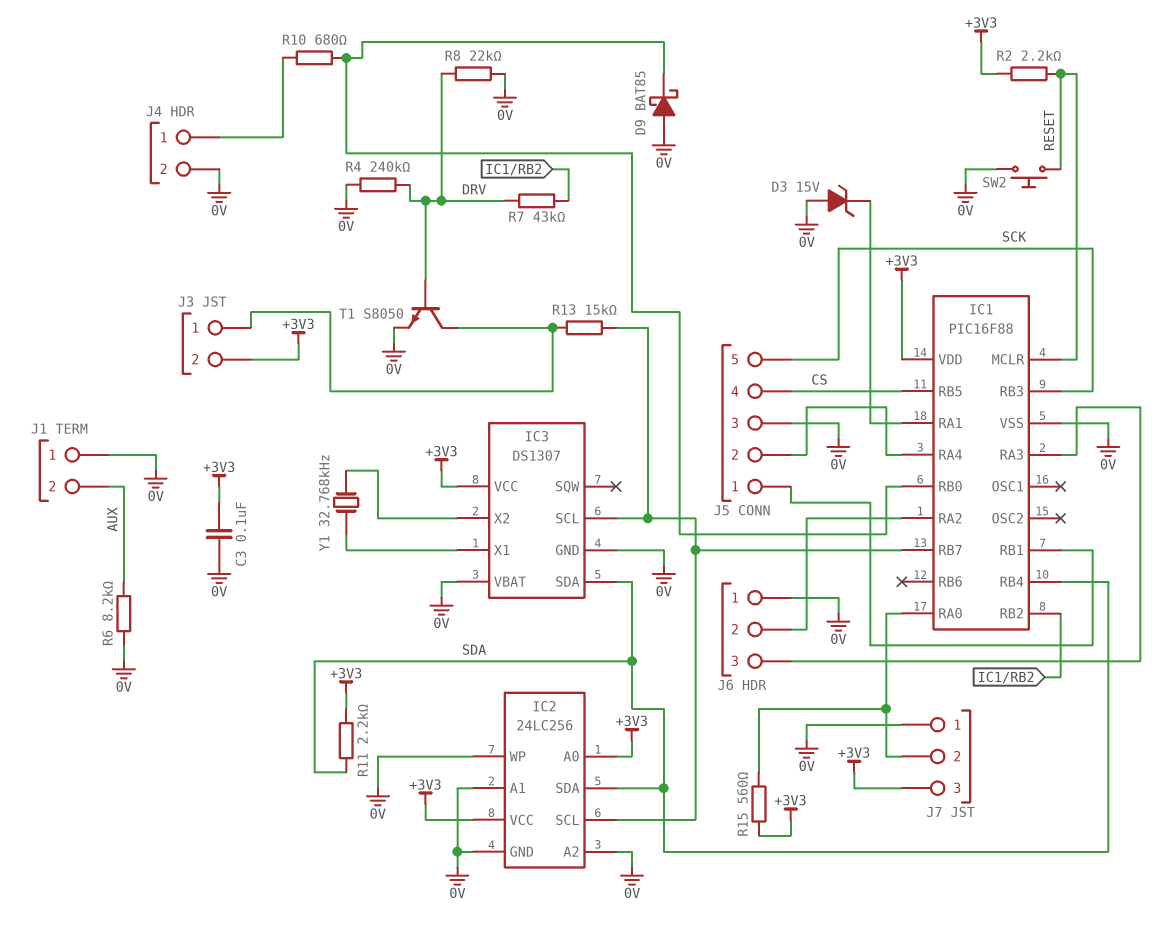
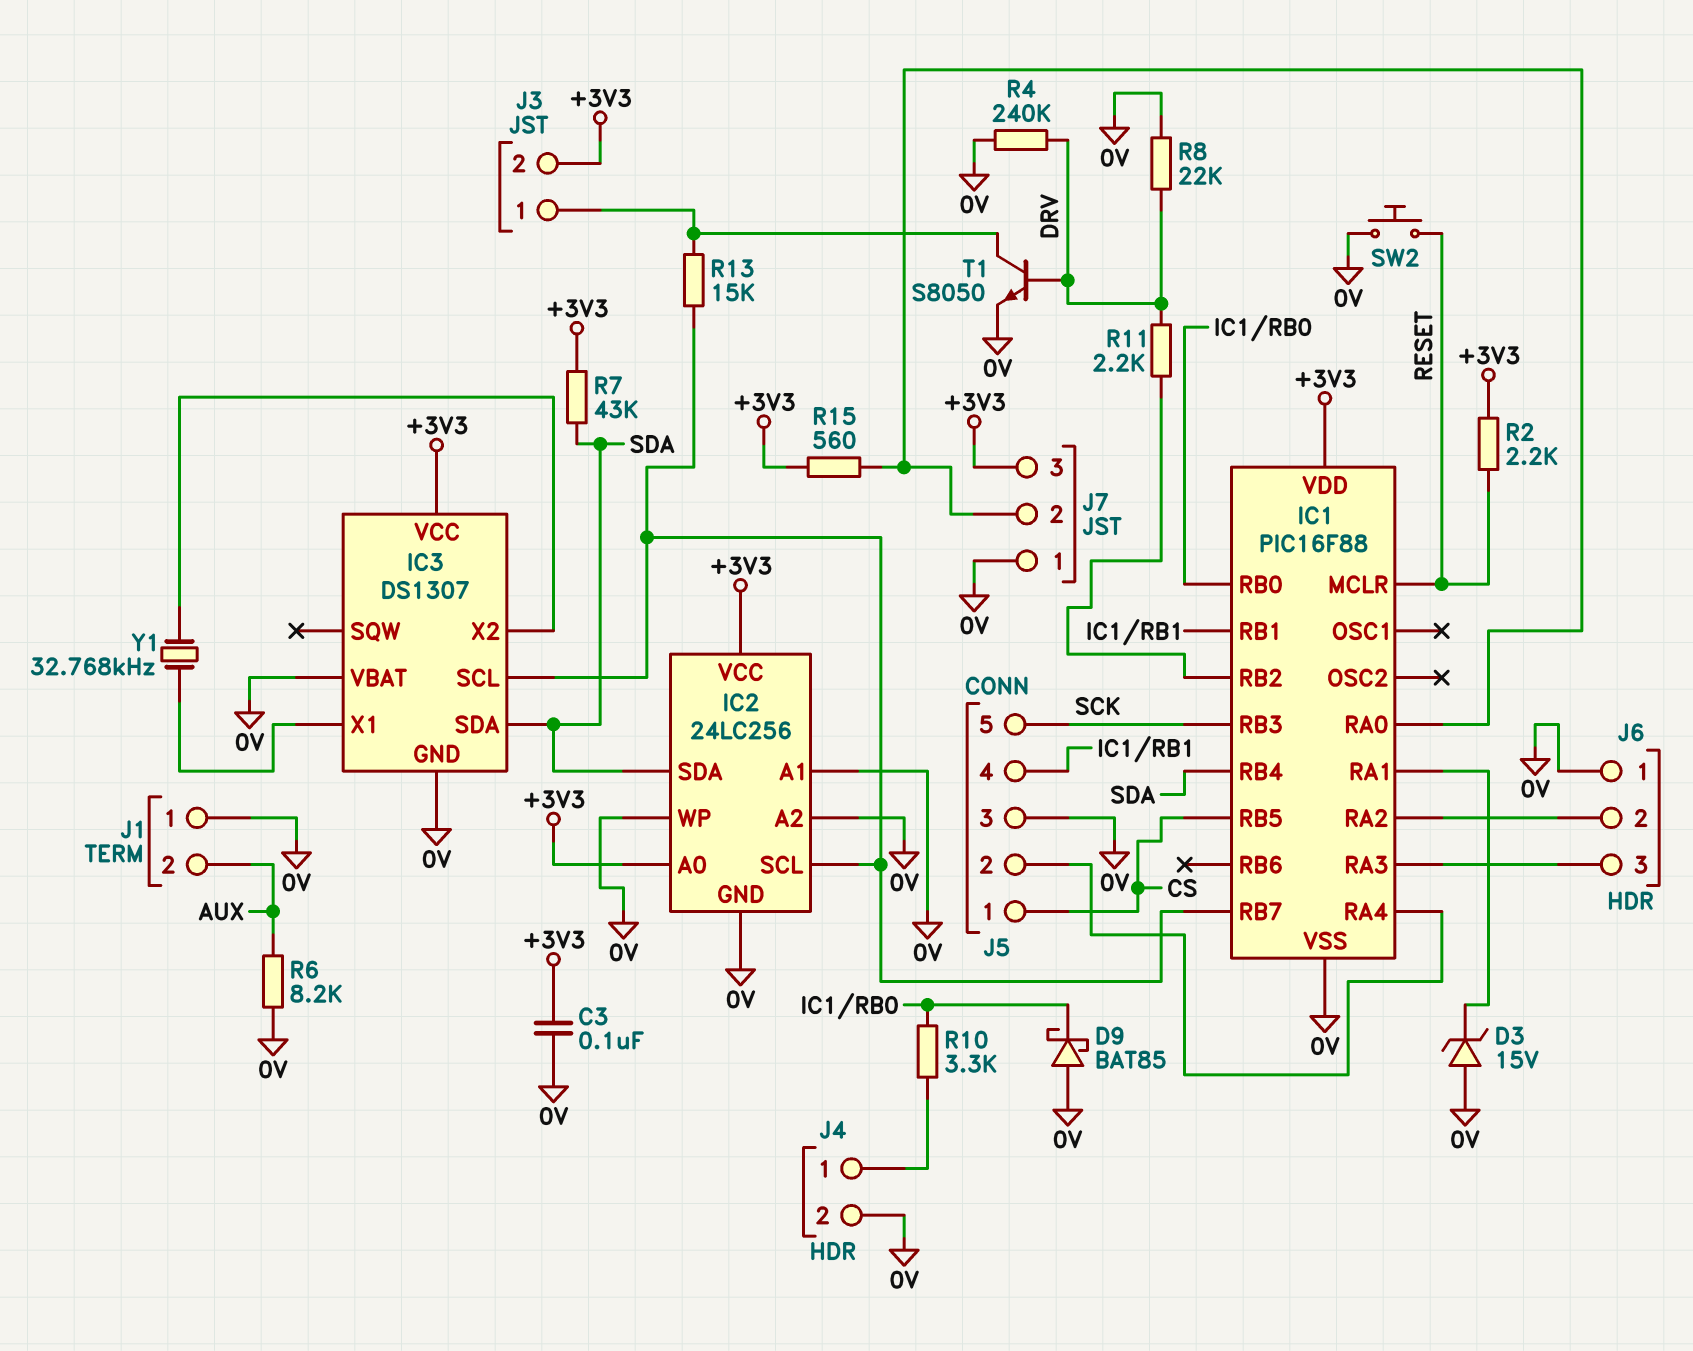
J5 pin 1: IC1/RB1 -> CS
J5 pin 4: CS -> IC1/RB1
R7: 43k (DRV, IC1/RB2) -> 43k (+3V3, SDA)
R10: 680 (IC1/RB0, J4/1) -> 3.3k (IC1/RB0, J4/1)
R11: 2.2k (+3V3, SDA) -> 2.2k (DRV, IC1/RB2)

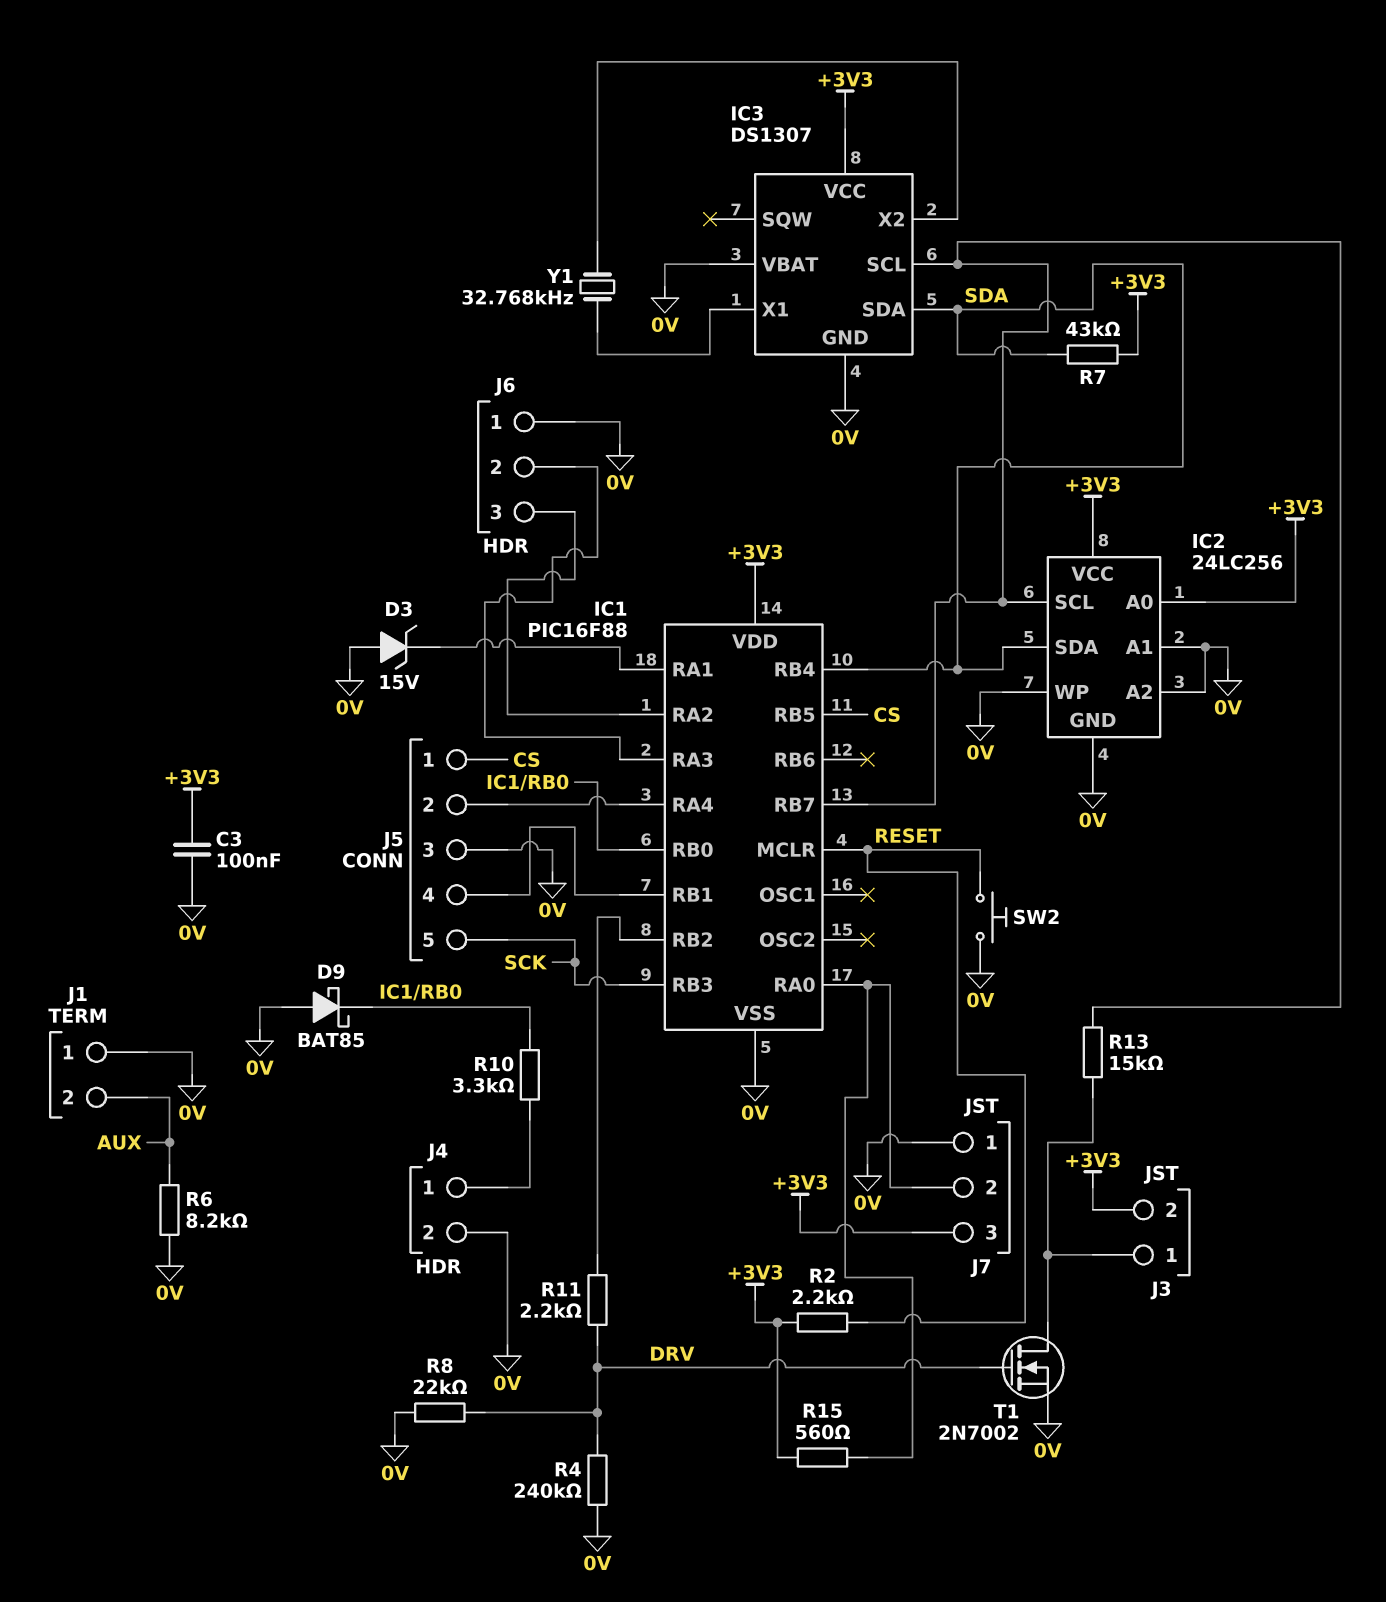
J6 pin 2: IC1/RA2 -> IC1/RA3
J6 pin 3: IC1/RA3 -> IC1/RA2
T1: NPN S8050 (B DRV, C J3/1, E 0V) -> NMOS 2N7002 (G DRV, D J3/1, S 0V)

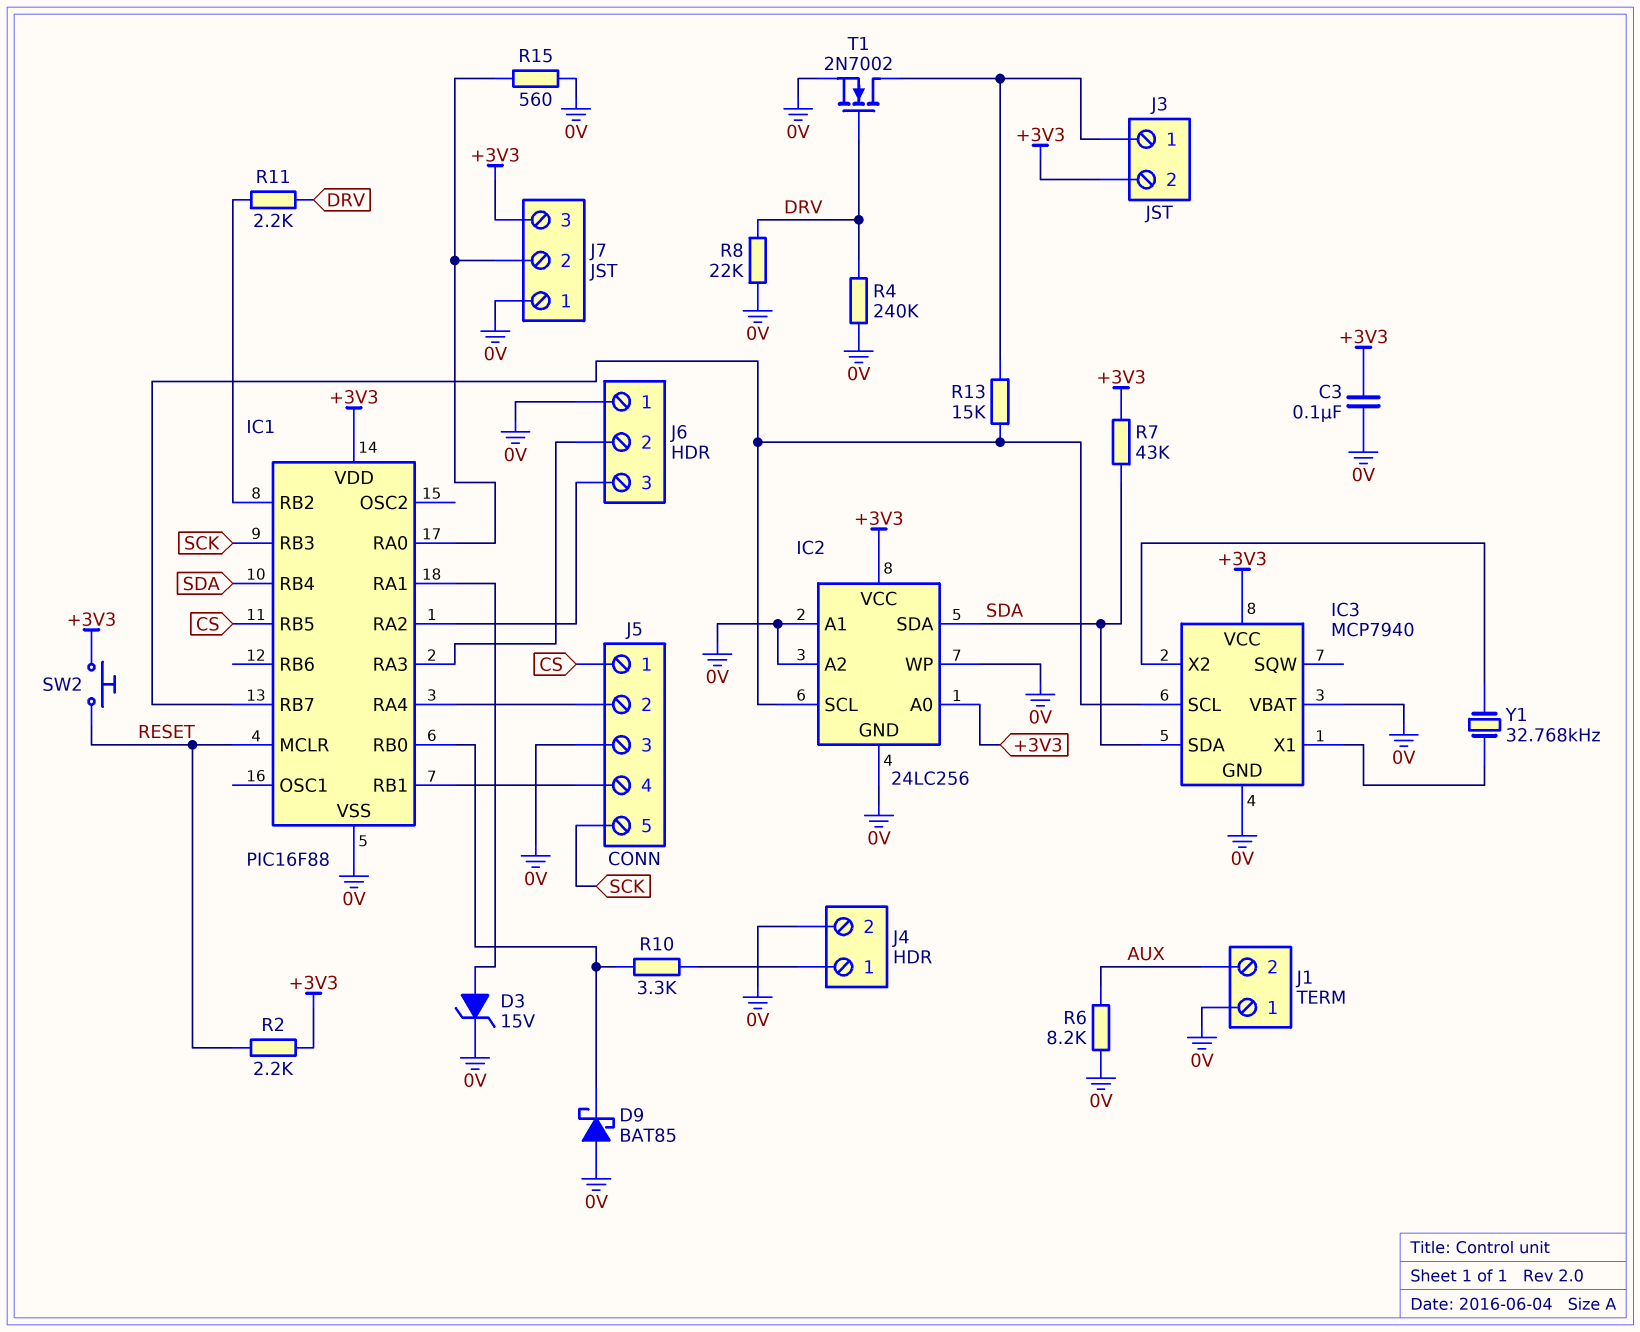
D3: zener 15V (A 0V, K IC1/RA1) -> zener 15V (A IC1/RA1, K 0V)
IC3: DS1307 -> MCP7940
R15: 560 (+3V3, IC1/RA0) -> 560 (0V, IC1/RA0)
SW2: button (0V, RESET) -> button (+3V3, RESET)

